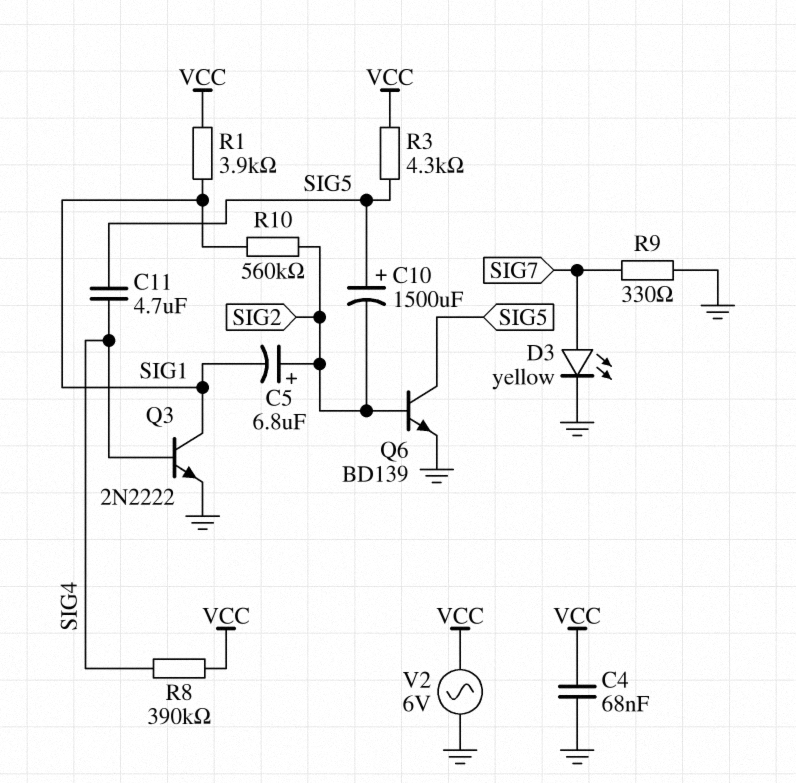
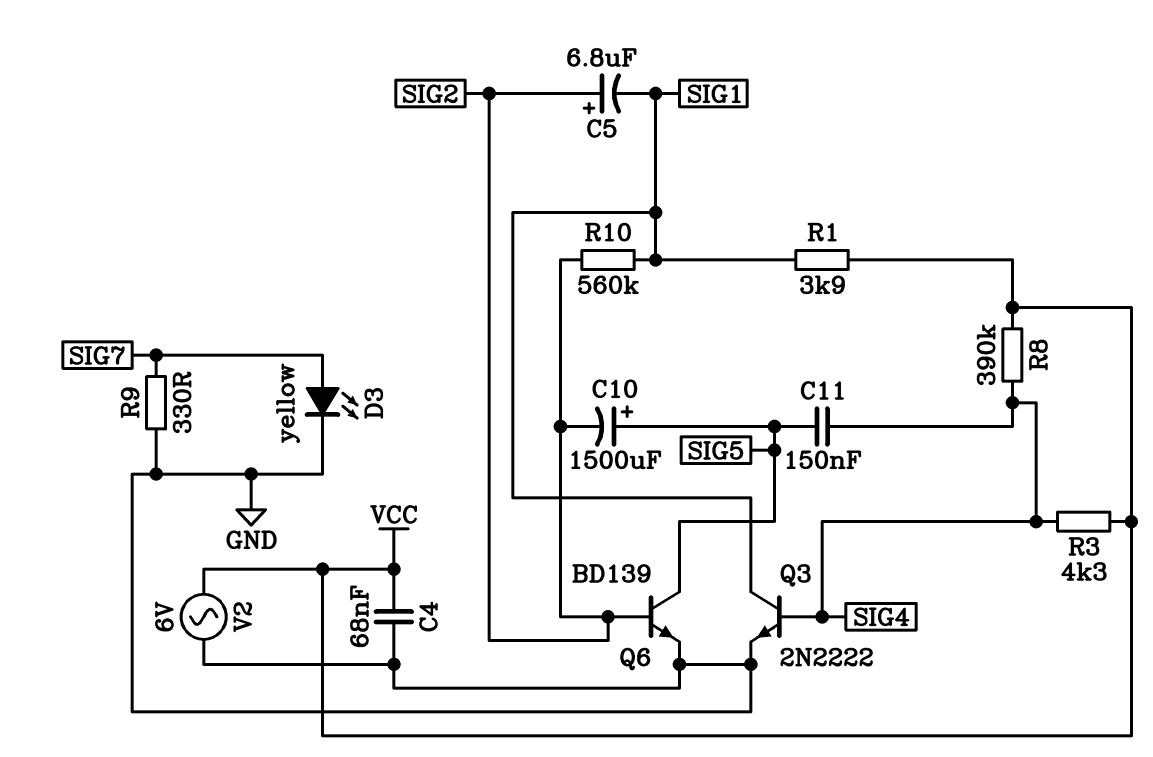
C11: 4.7uF (SIG4, SIG5) -> 150nF (SIG4, SIG5)
R3: 4.3k (SIG5, VCC) -> 4.3k (SIG4, VCC)

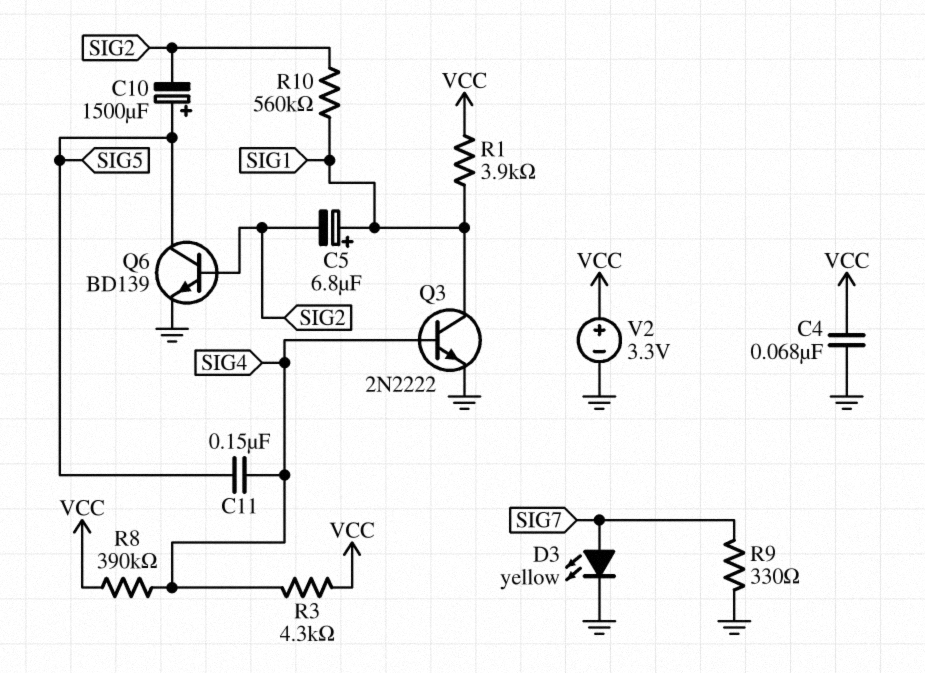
C5: 6.8uF (plus SIG2, minus SIG1) -> 6.8uF (plus SIG1, minus SIG2)
V2: AC 6V (GND, VCC) -> 3.3V (plus VCC, minus GND)

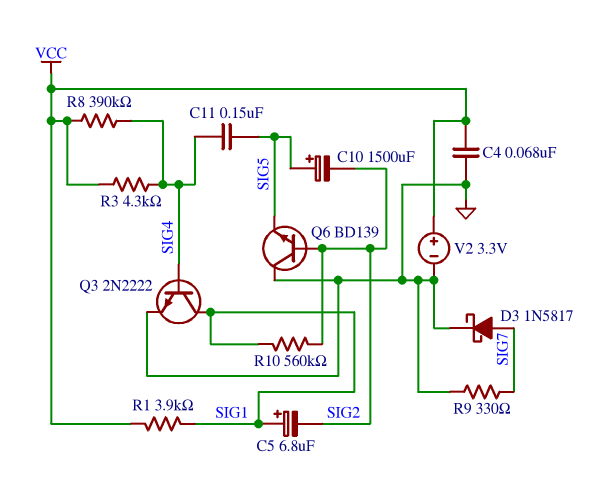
D3: LED yellow (A SIG7, K GND) -> schottky 1N5817 (A SIG7, K GND)
Q6: NPN BD139 (B SIG2, C SIG5, E GND) -> NPN BD139 (B SIG2, C GND, E SIG5)

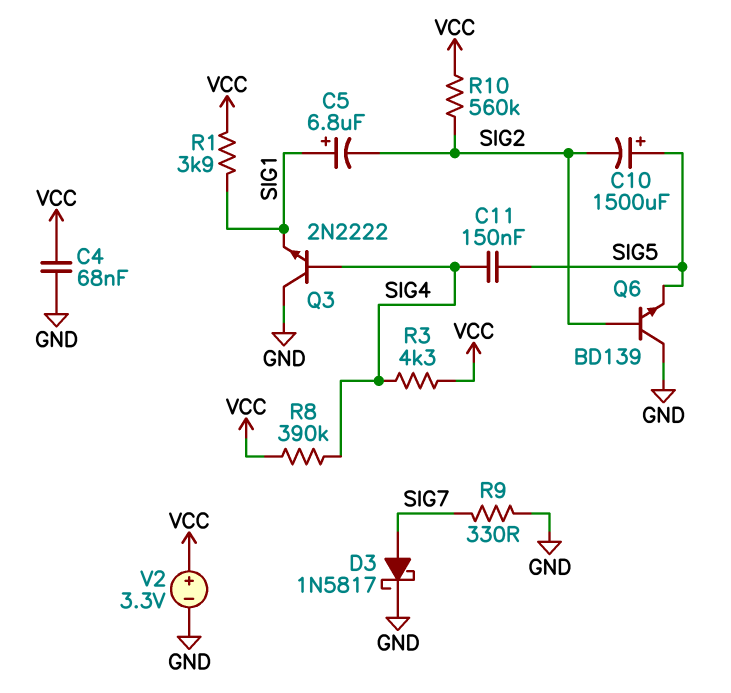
Q3: NPN 2N2222 (B SIG4, C SIG1, E GND) -> NPN 2N2222 (B SIG4, C GND, E SIG1)
R10: 560k (SIG1, SIG2) -> 560k (SIG2, VCC)

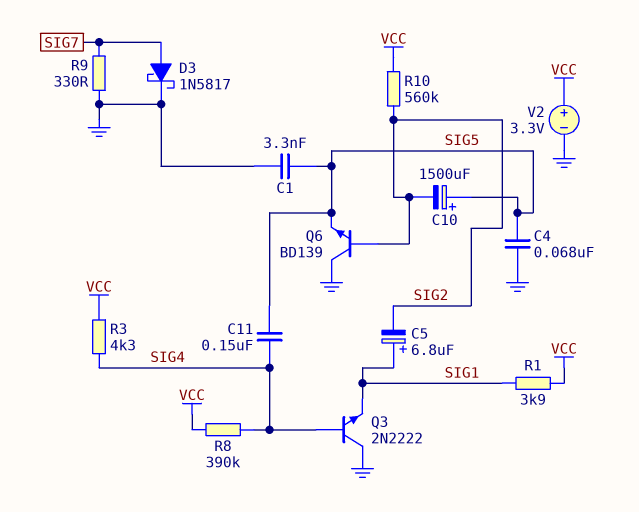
C1: none -> 3.3nF (GND, SIG5)
C4: 68nF (GND, VCC) -> 68nF (GND, SIG5)

